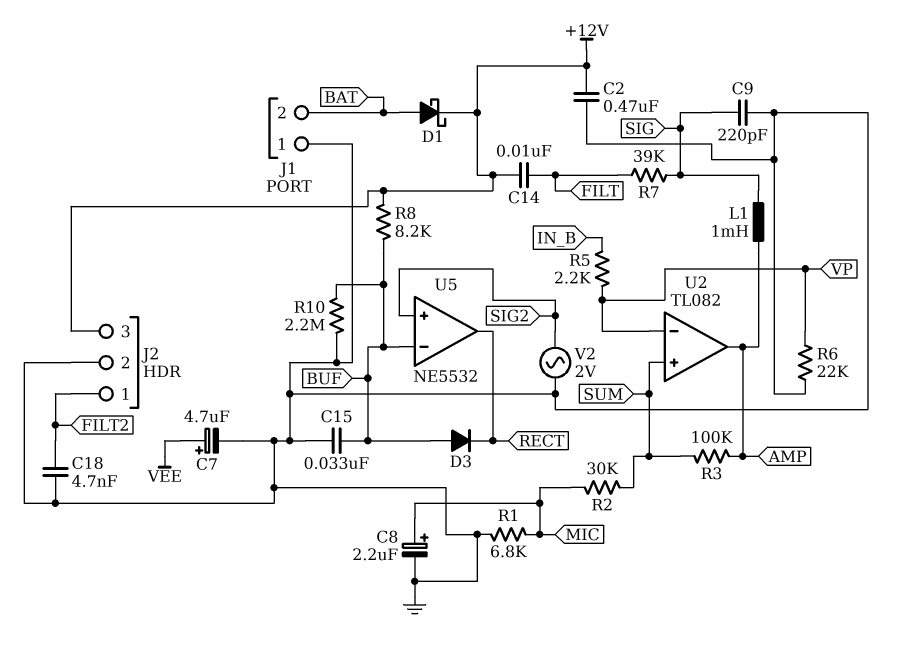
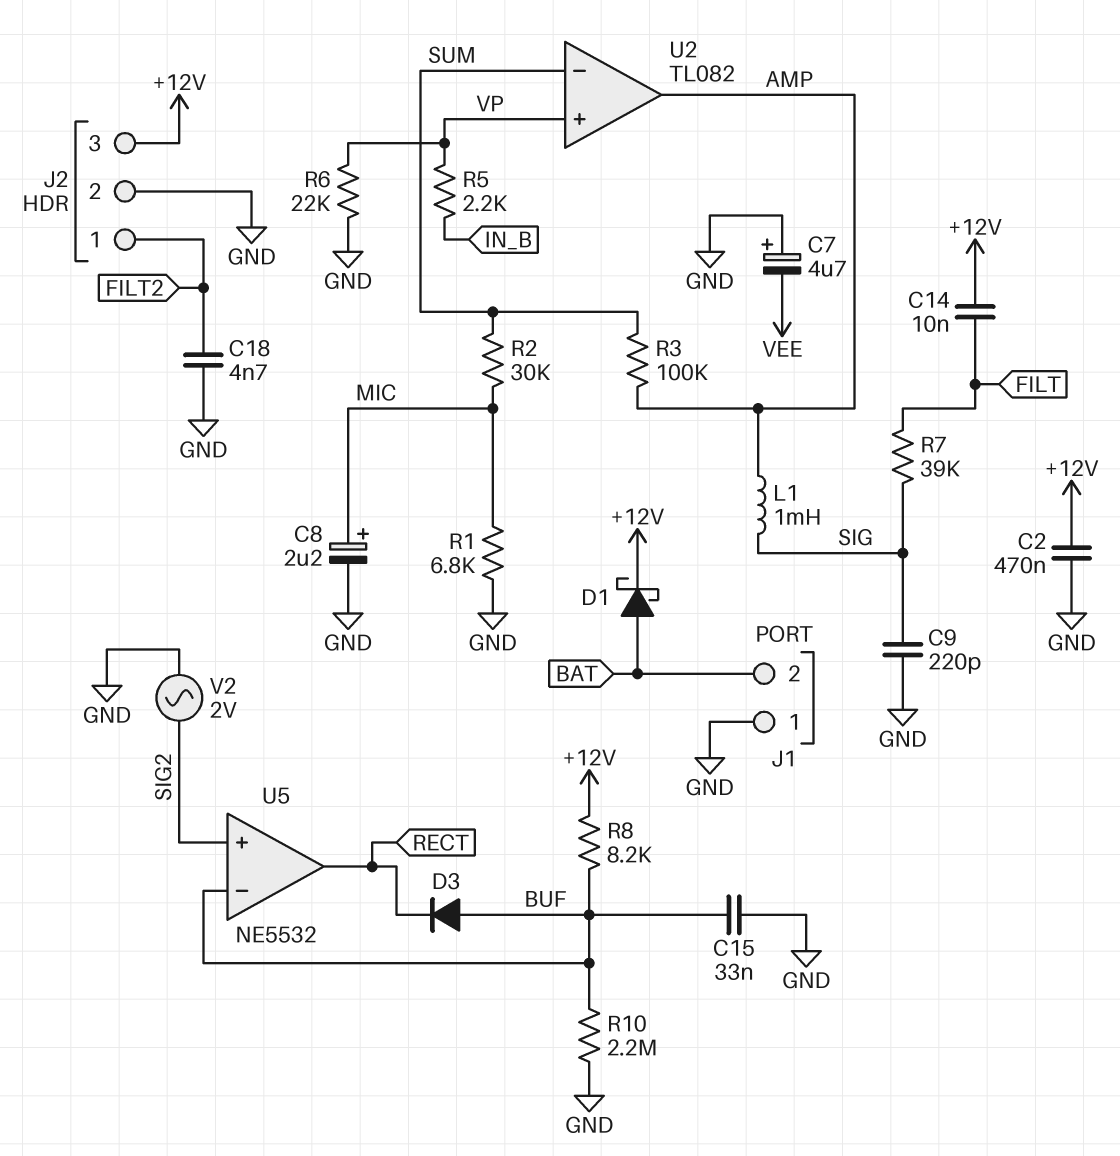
C7: 4.7uF (plus VEE, minus GND) -> 4.7uF (plus GND, minus VEE)
U2 pin in+: SUM -> VP
U2 pin in-: VP -> SUM

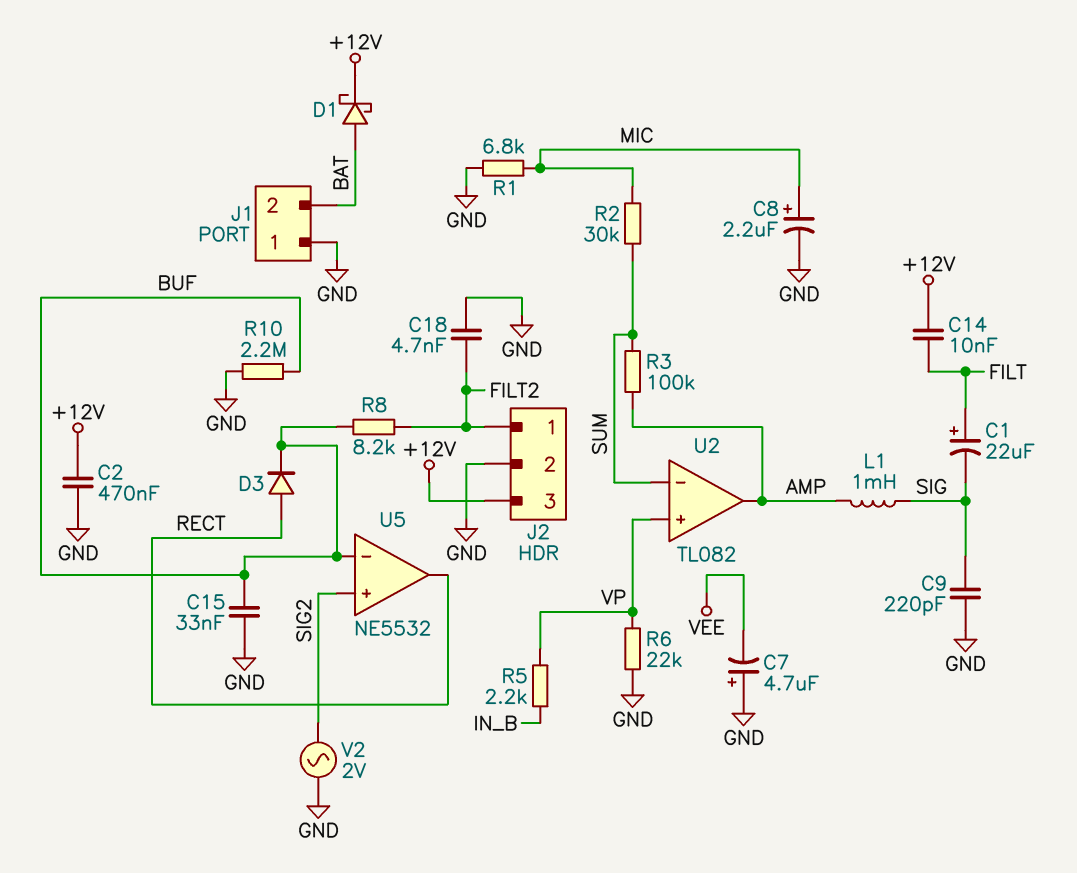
C1: none -> 22uF (plus FILT, minus SIG)
D3: diode (A BUF, K RECT) -> diode (A RECT, K BUF)
R7: 39k (FILT, SIG) -> none
R8: 8.2k (+12V, BUF) -> 8.2k (BUF, FILT2)

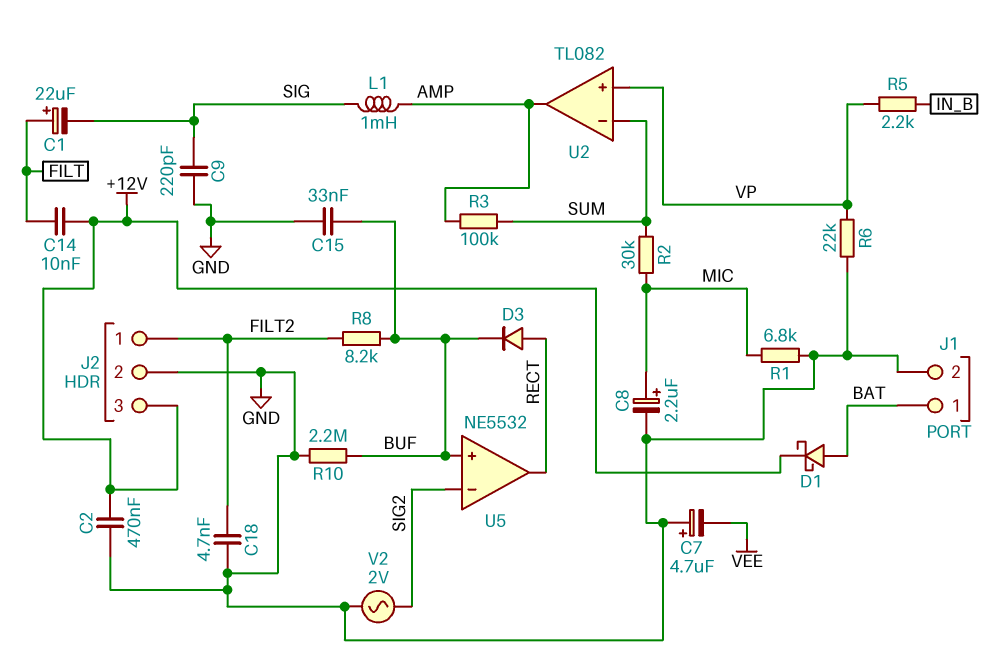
J1 pin 1: GND -> BAT
J1 pin 2: BAT -> GND
U5 pin in+: SIG2 -> BUF
U5 pin in-: BUF -> SIG2

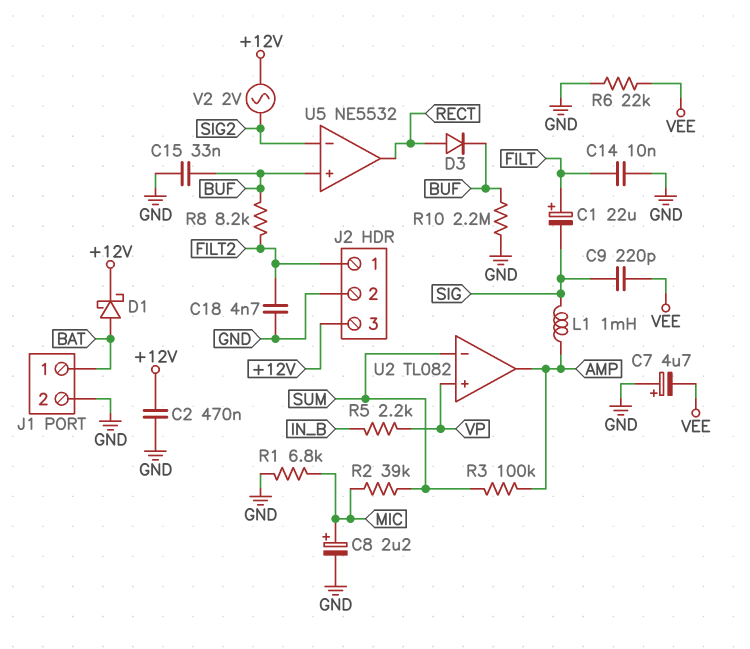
C9: 220pF (GND, SIG) -> 220pF (SIG, VEE)
C14: 10nF (+12V, FILT) -> 10nF (FILT, GND)
R2: 30k (MIC, SUM) -> 39k (MIC, SUM)
R6: 22k (GND, VP) -> 22k (GND, VEE)
V2: AC 2V (GND, SIG2) -> AC 2V (+12V, SIG2)

